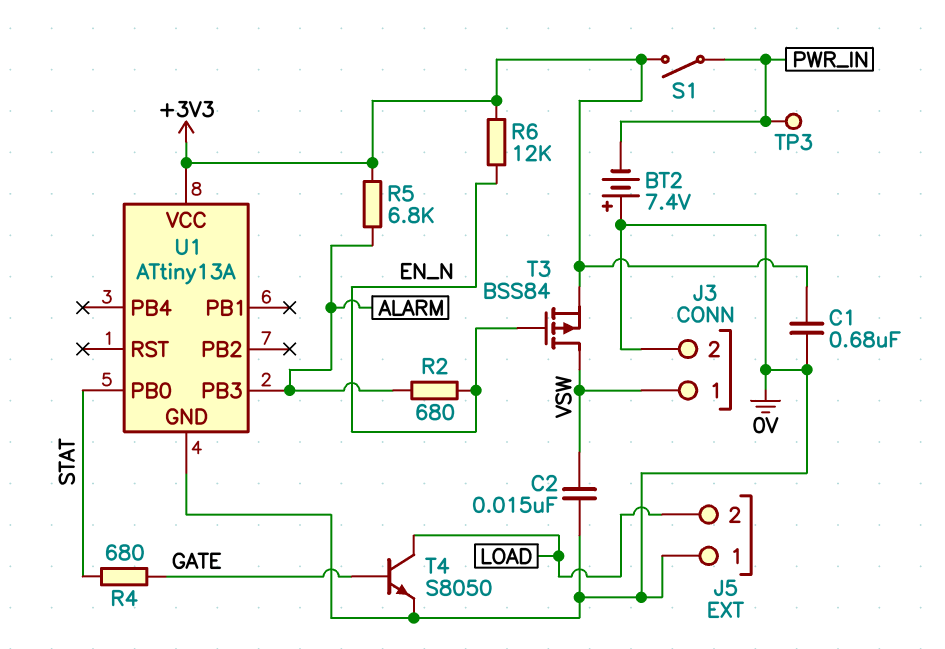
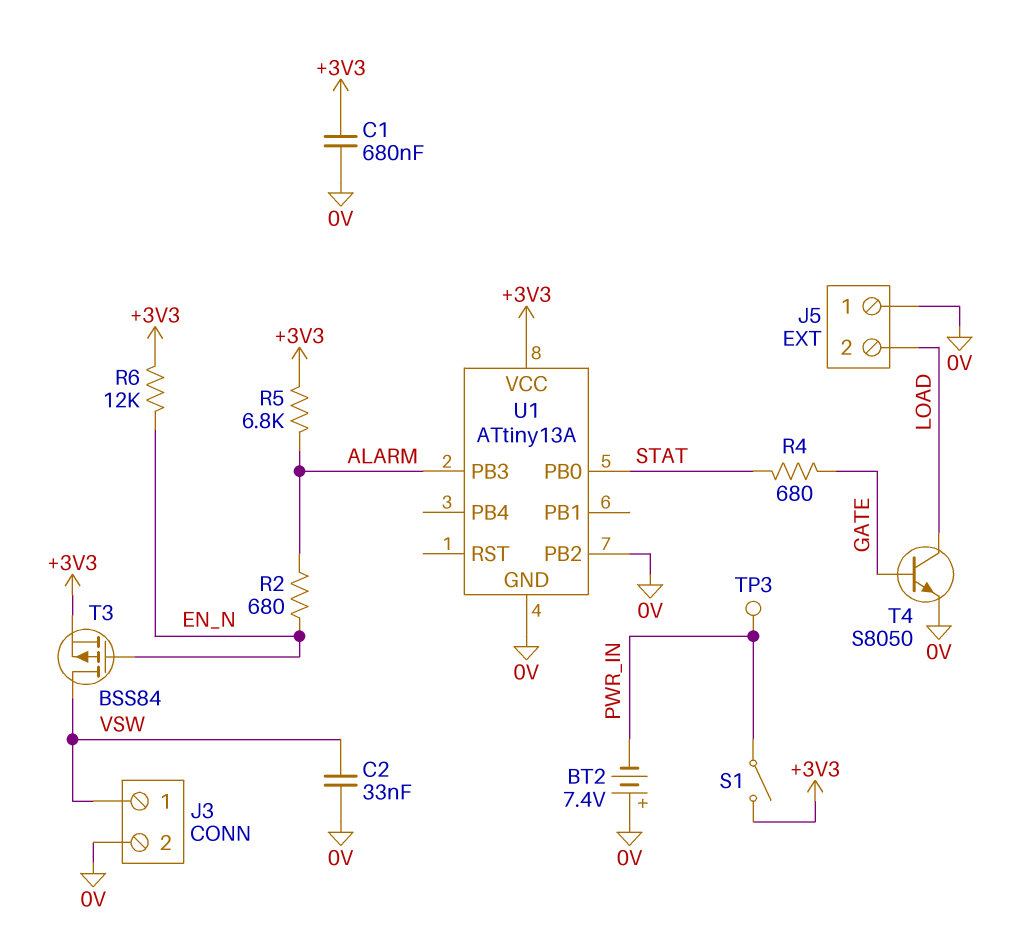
C2: 15nF (0V, VSW) -> 33nF (0V, VSW)
U1 pin PB2: none -> 0V

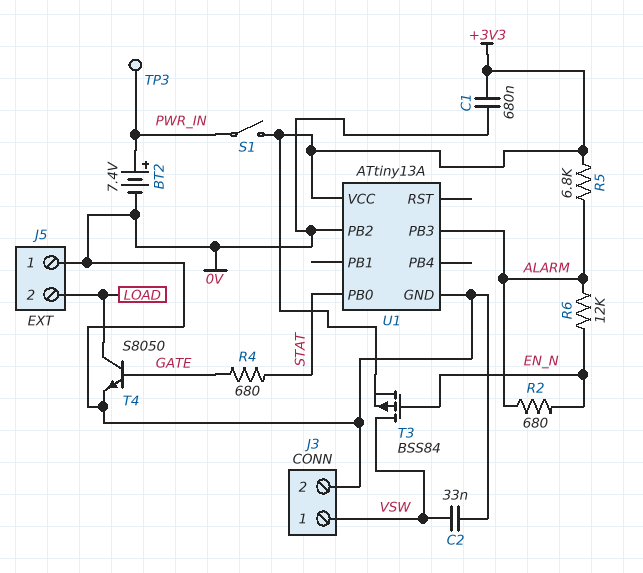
BT2: 7.4V (plus 0V, minus PWR_IN) -> 7.4V (plus PWR_IN, minus 0V)
R6: 12k (+3V3, EN_N) -> 12k (ALARM, EN_N)

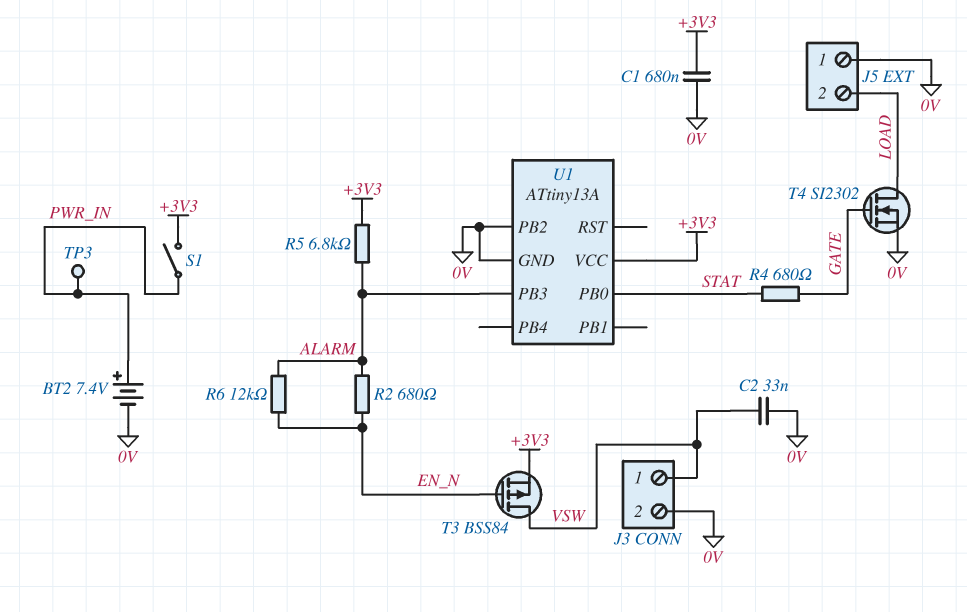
T4: NPN S8050 (B GATE, C LOAD, E 0V) -> NMOS SI2302 (G GATE, D LOAD, S 0V)

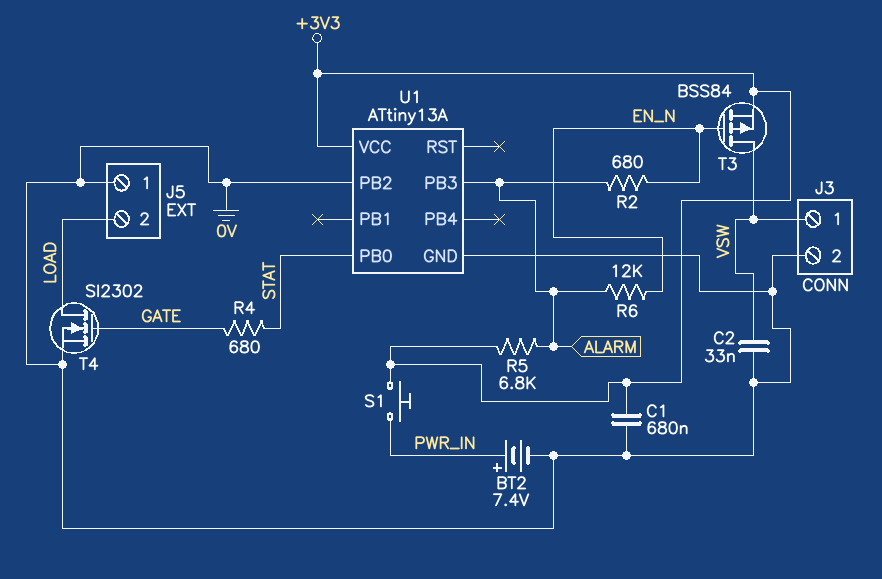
S1: switch (+3V3, PWR_IN) -> button (+3V3, PWR_IN)
TP3: test point (PWR_IN) -> none

